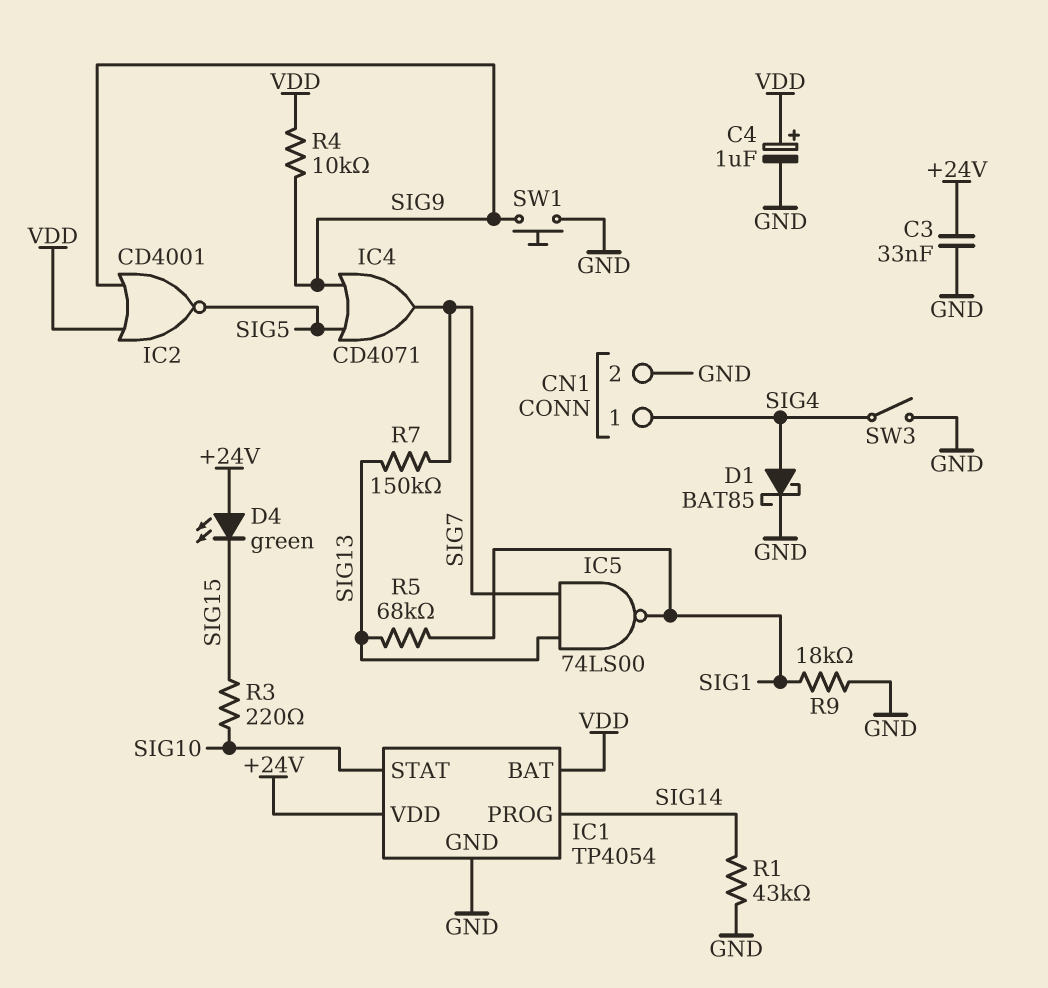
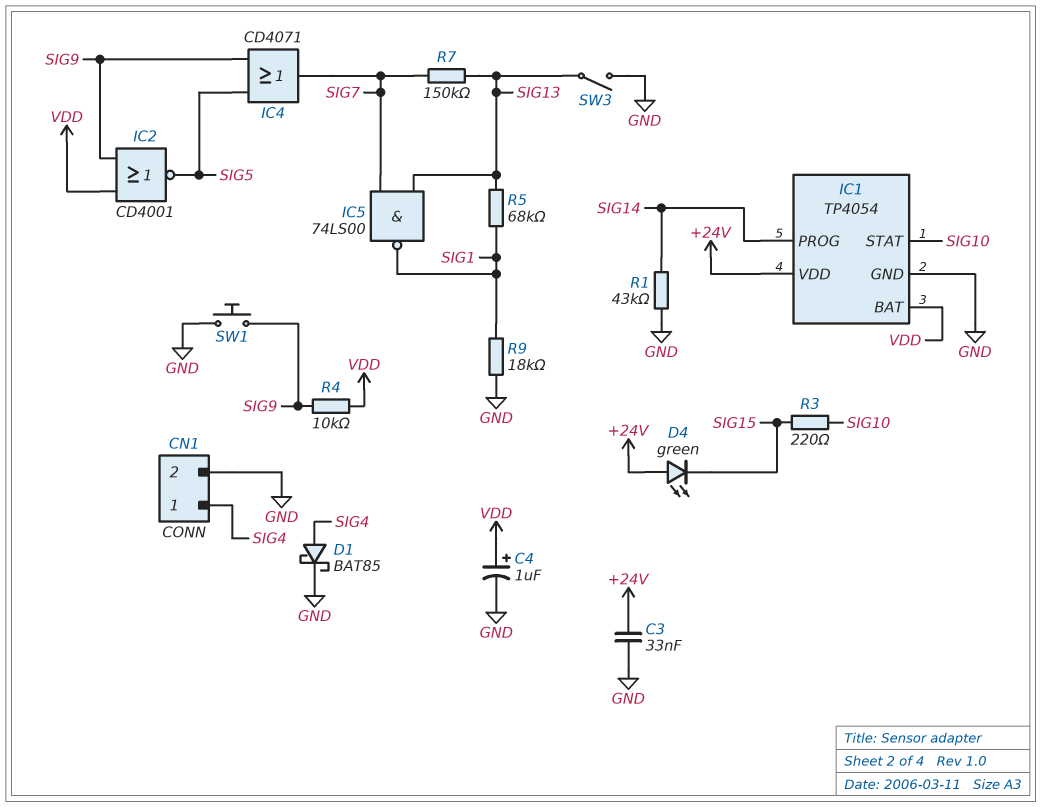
SW3: switch (GND, SIG4) -> switch (GND, SIG13)

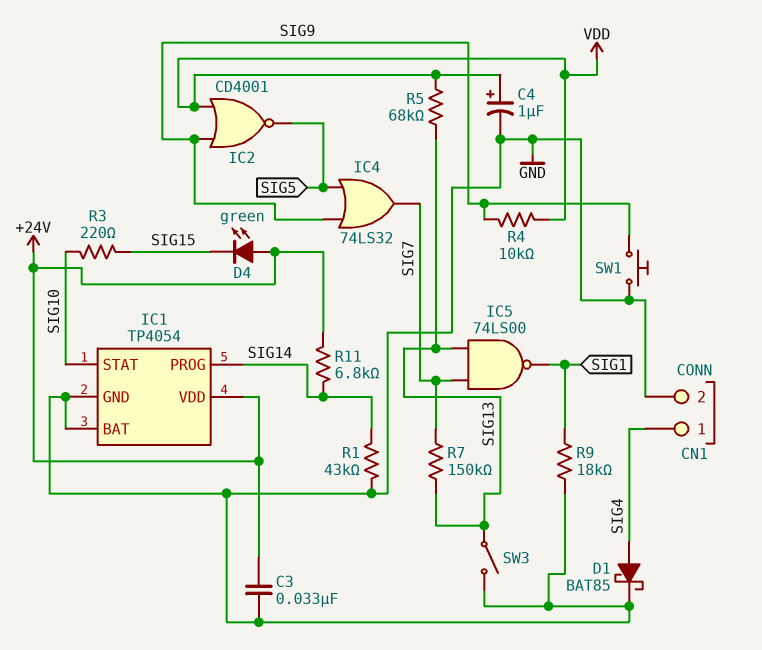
IC1 pin BAT: VDD -> GND
IC4: OR CD4071 (in SIG5, in SIG9, out SIG7) -> OR 74LS32 (in SIG5, in SIG9, out SIG7)
R5: 68k (SIG1, SIG13) -> 68k (SIG13, VDD)
R11: none -> 6.8k (+24V, SIG14)

